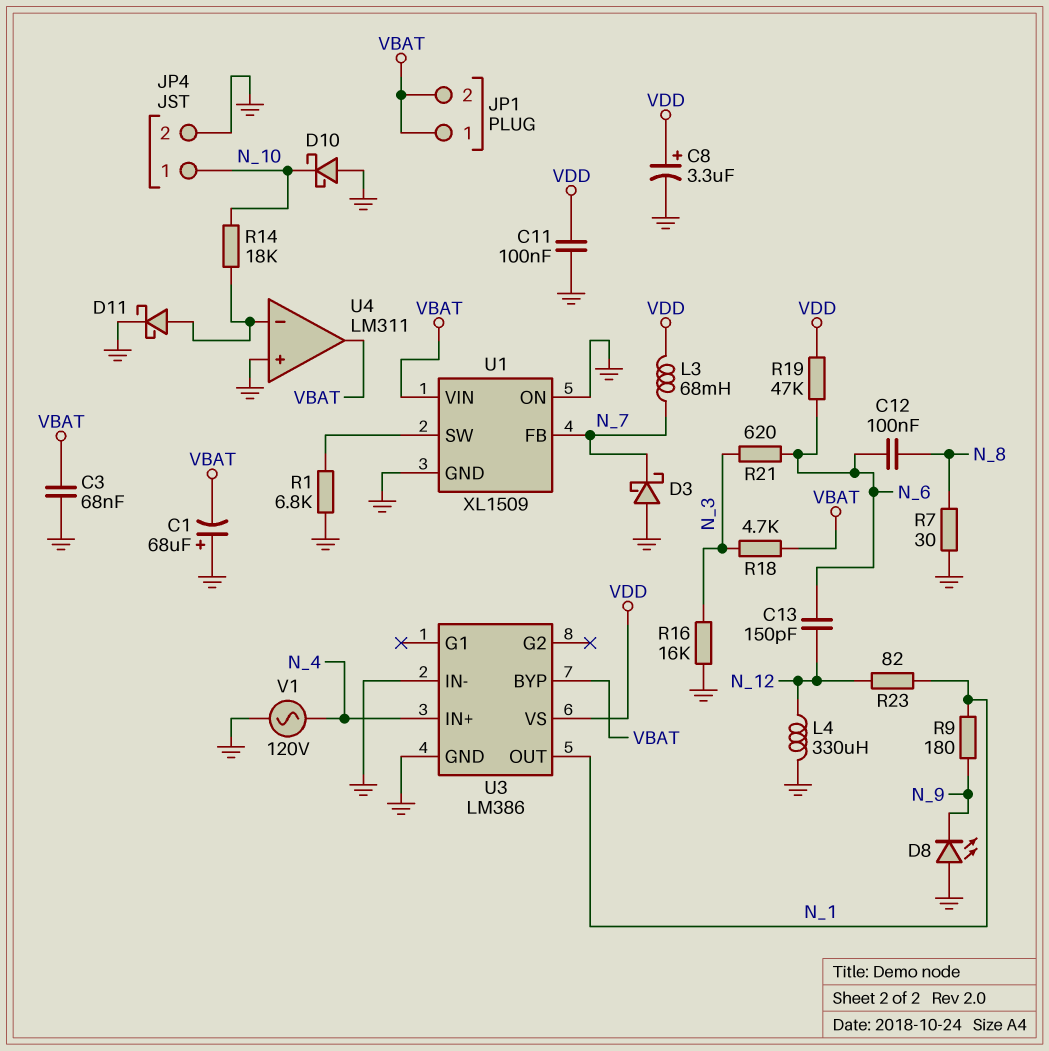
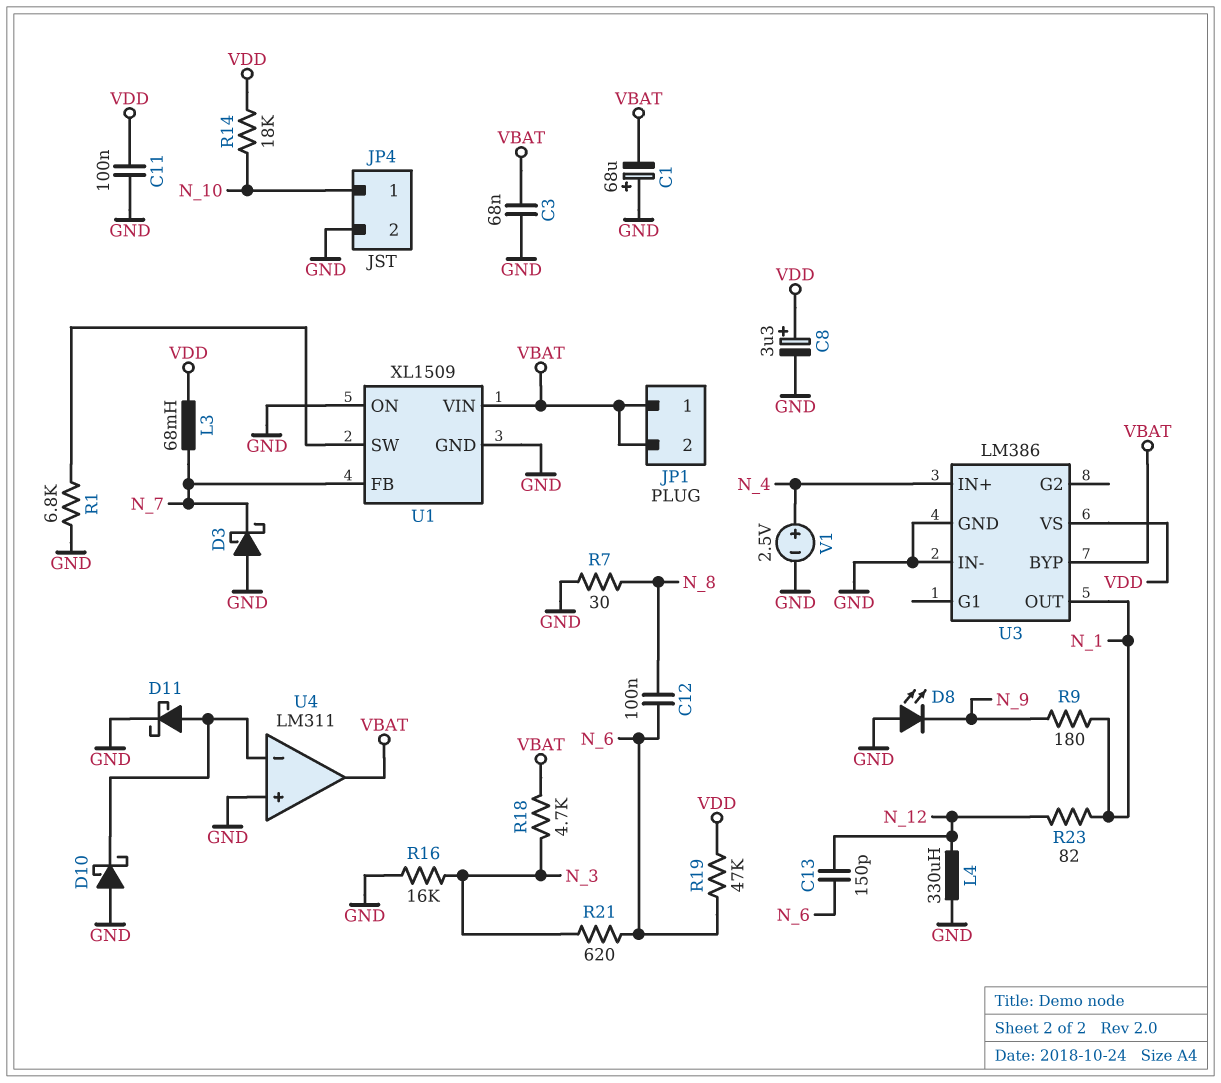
D10: schottky (A GND, K N_10) -> schottky (A GND, K U4/in-)
R14: 18k (N_10, U4/in-) -> 18k (N_10, VDD)
V1: AC 120V (GND, N_4) -> 2.5V (plus N_4, minus GND)

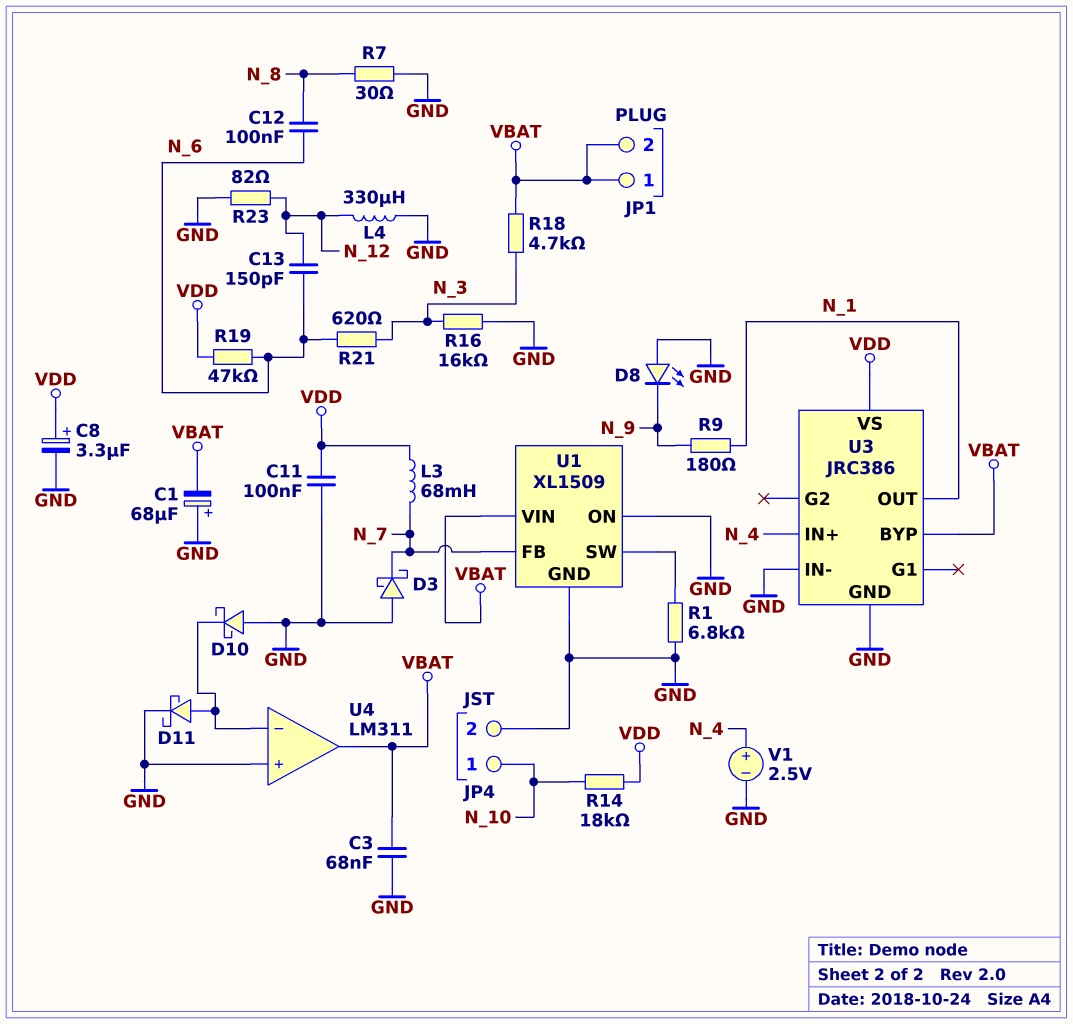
R23: 82 (N_1, N_12) -> 82 (GND, N_12)
U3: LM386 -> JRC386

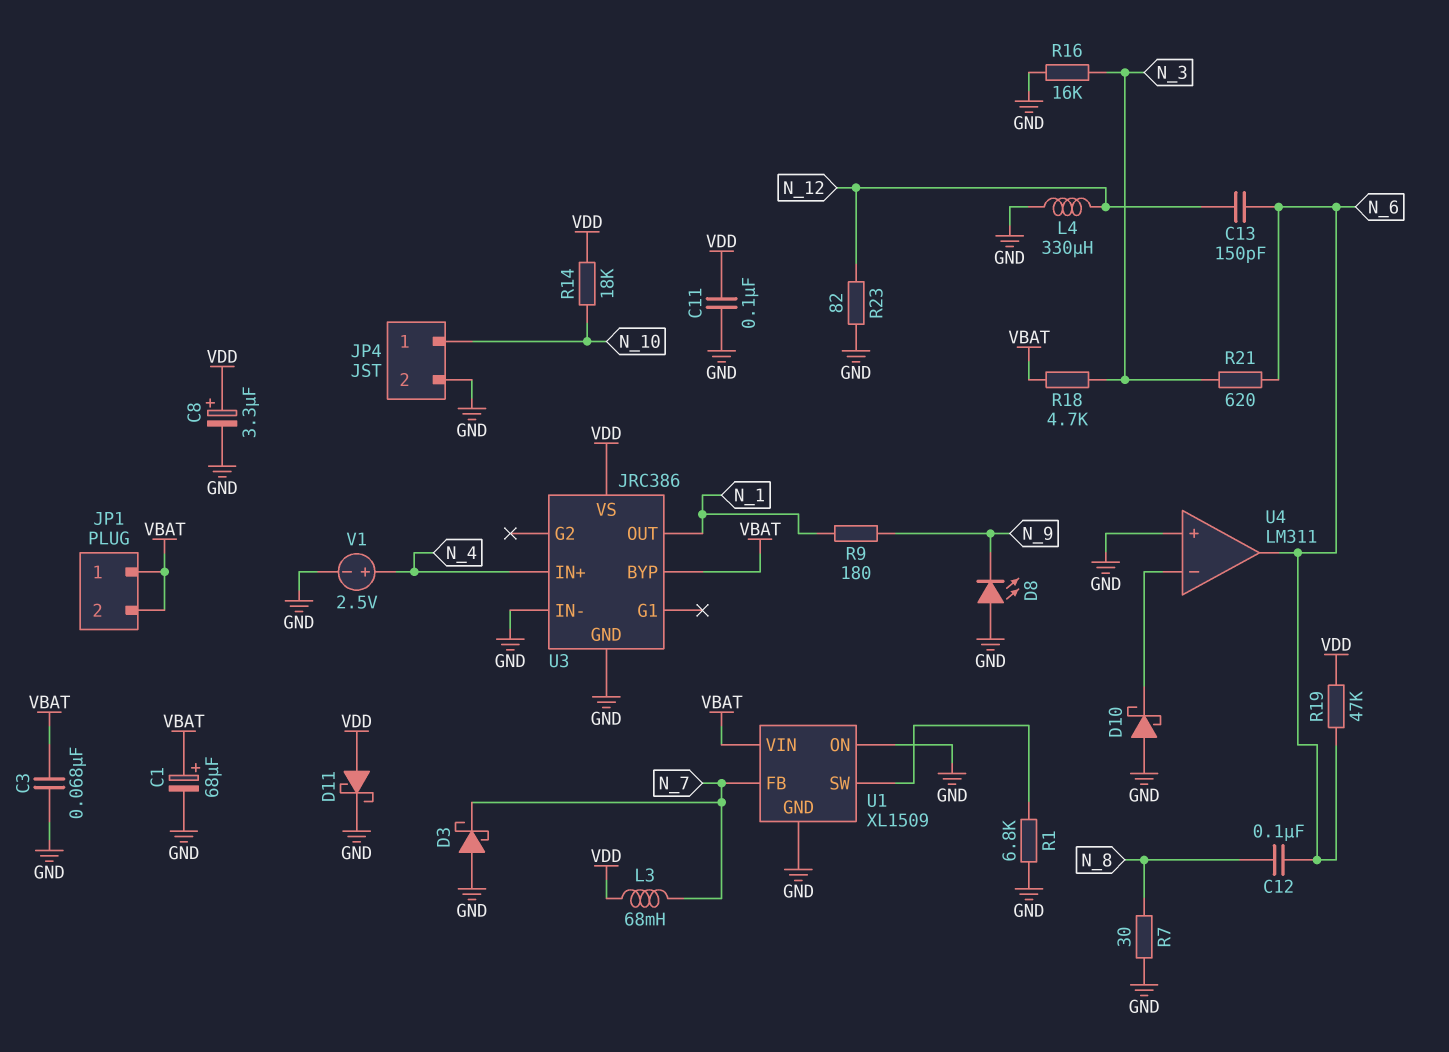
C1: 68uF (plus GND, minus VBAT) -> 68uF (plus VBAT, minus GND)
D11: schottky (A U4/in-, K GND) -> schottky (A VDD, K GND)
U4 pin out: VBAT -> N_6

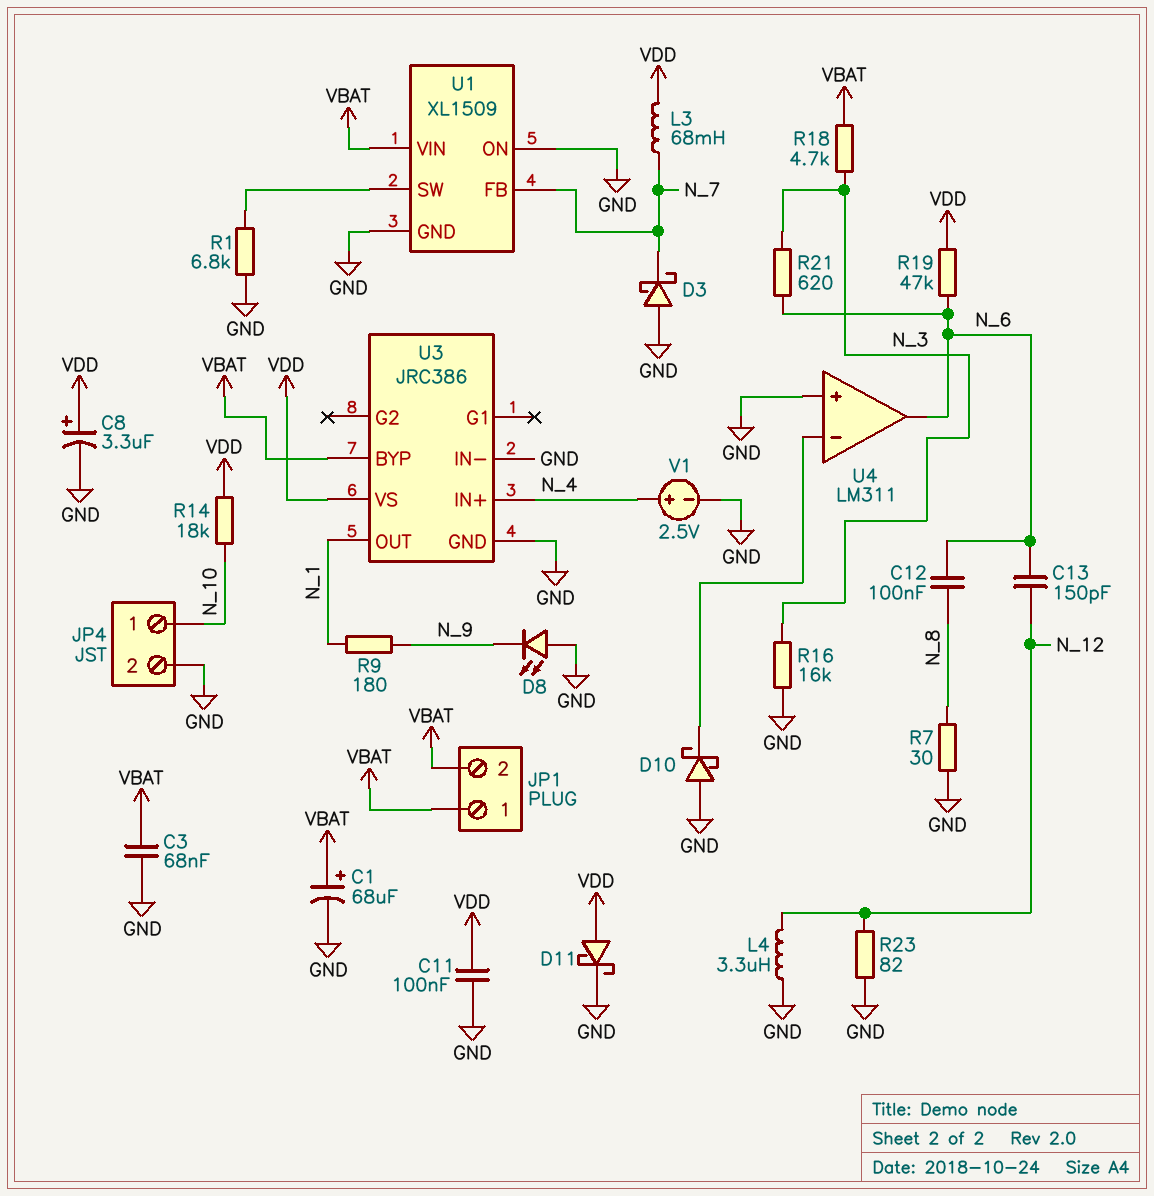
L4: 330uH (GND, N_12) -> 3.3uH (GND, N_12)

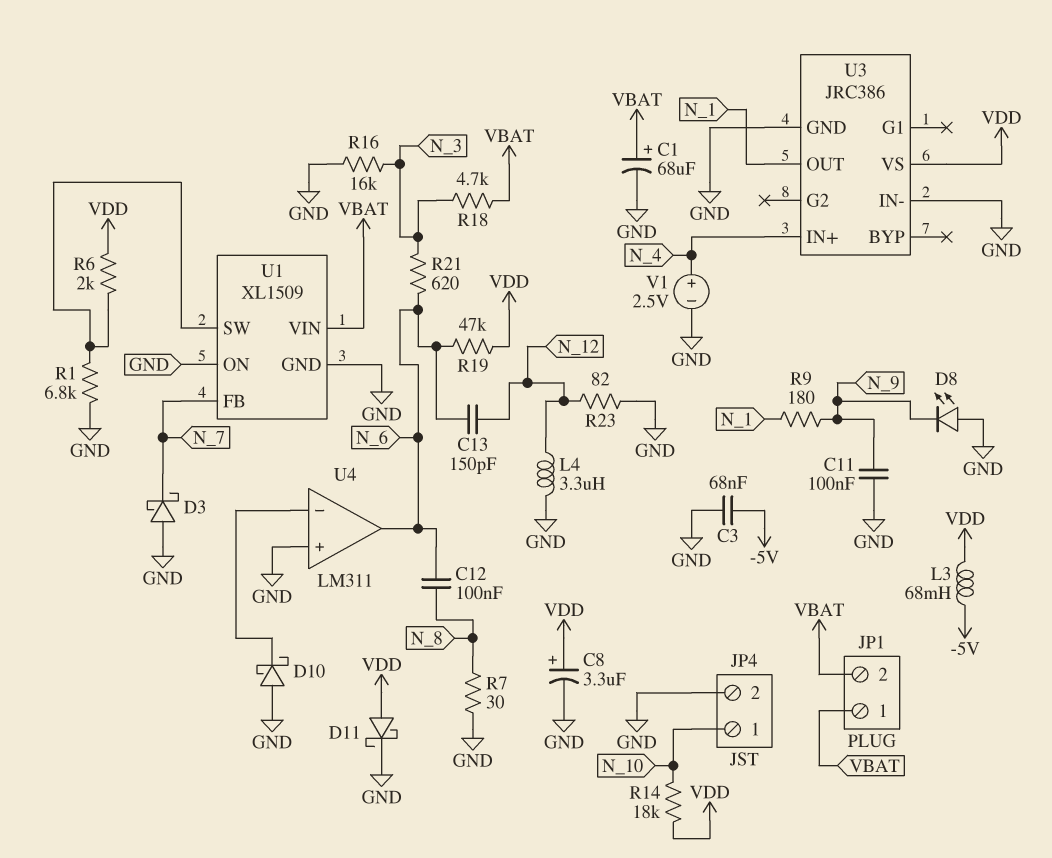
C3: 68nF (GND, VBAT) -> 68nF (-5V, GND)
C11: 100nF (GND, VDD) -> 100nF (GND, N_9)
L3: 68mH (N_7, VDD) -> 68mH (-5V, VDD)
R6: none -> 2k (U1/SW, VDD)
U3 pin BYP: VBAT -> none

